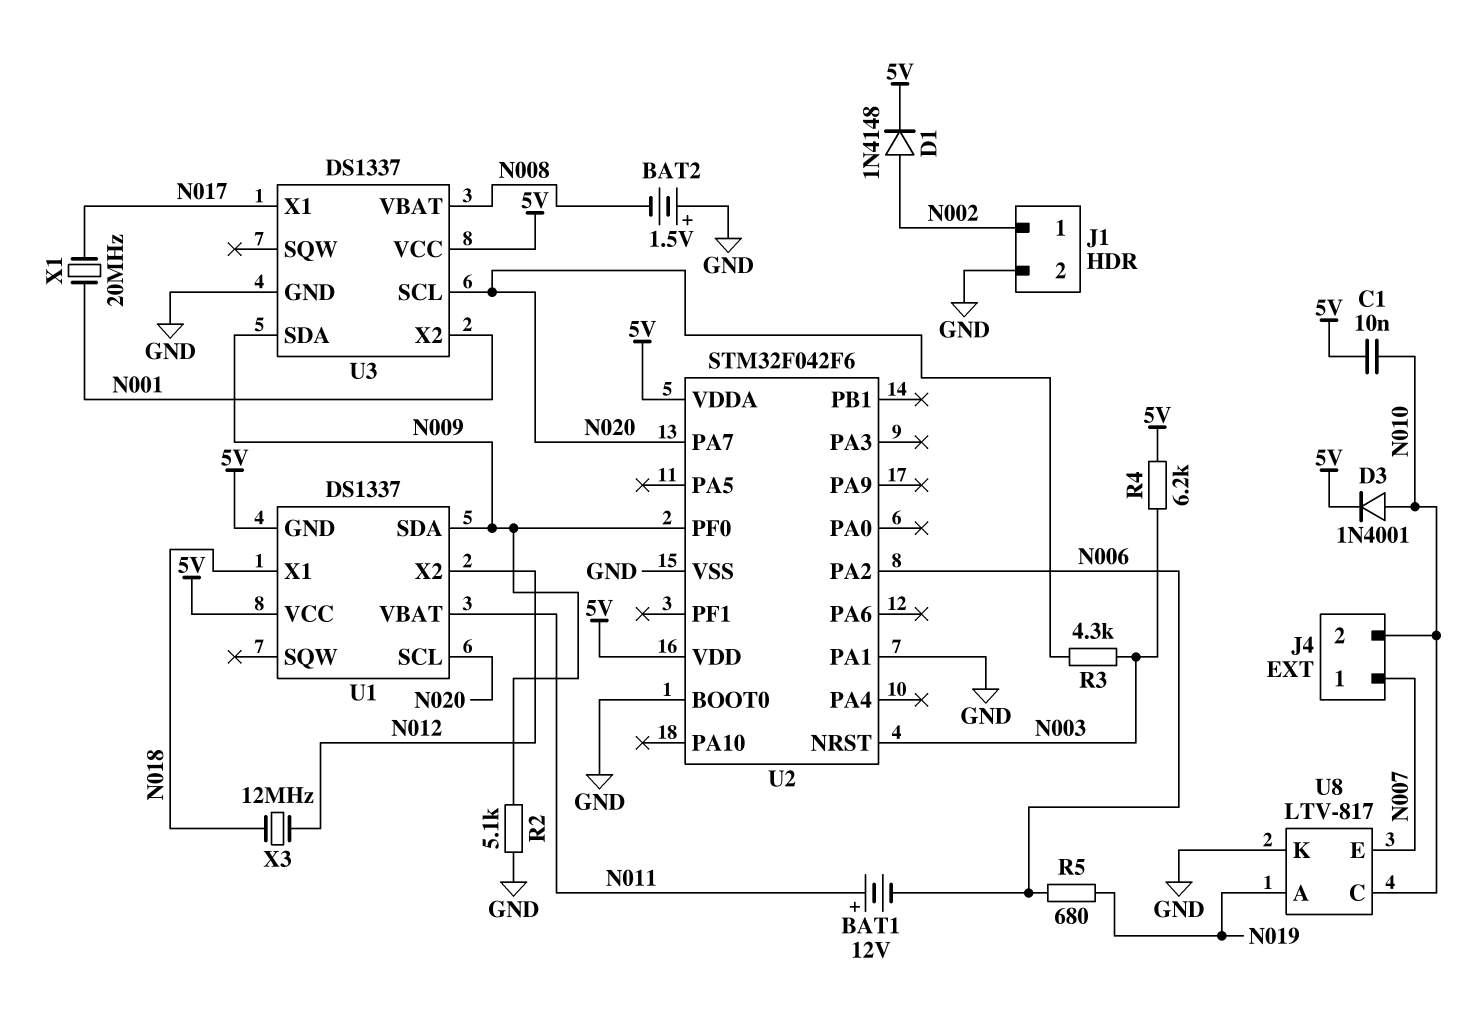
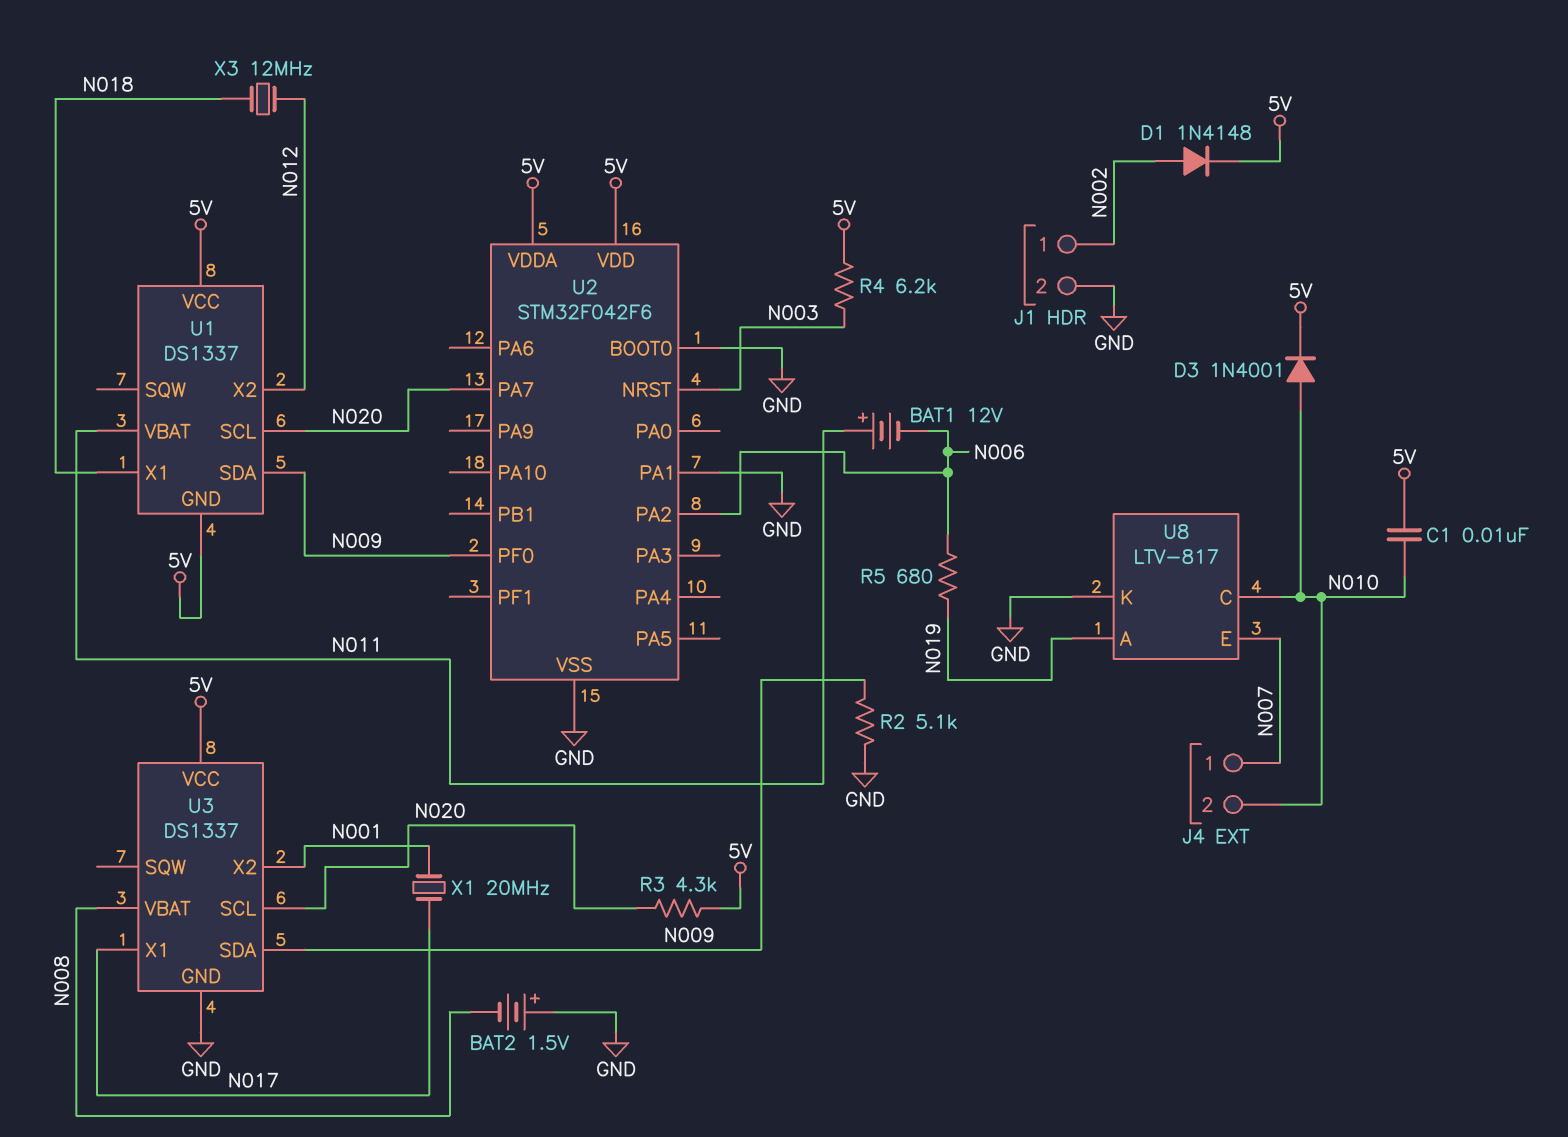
R3: 4.3k (N003, N020) -> 4.3k (5V, N020)

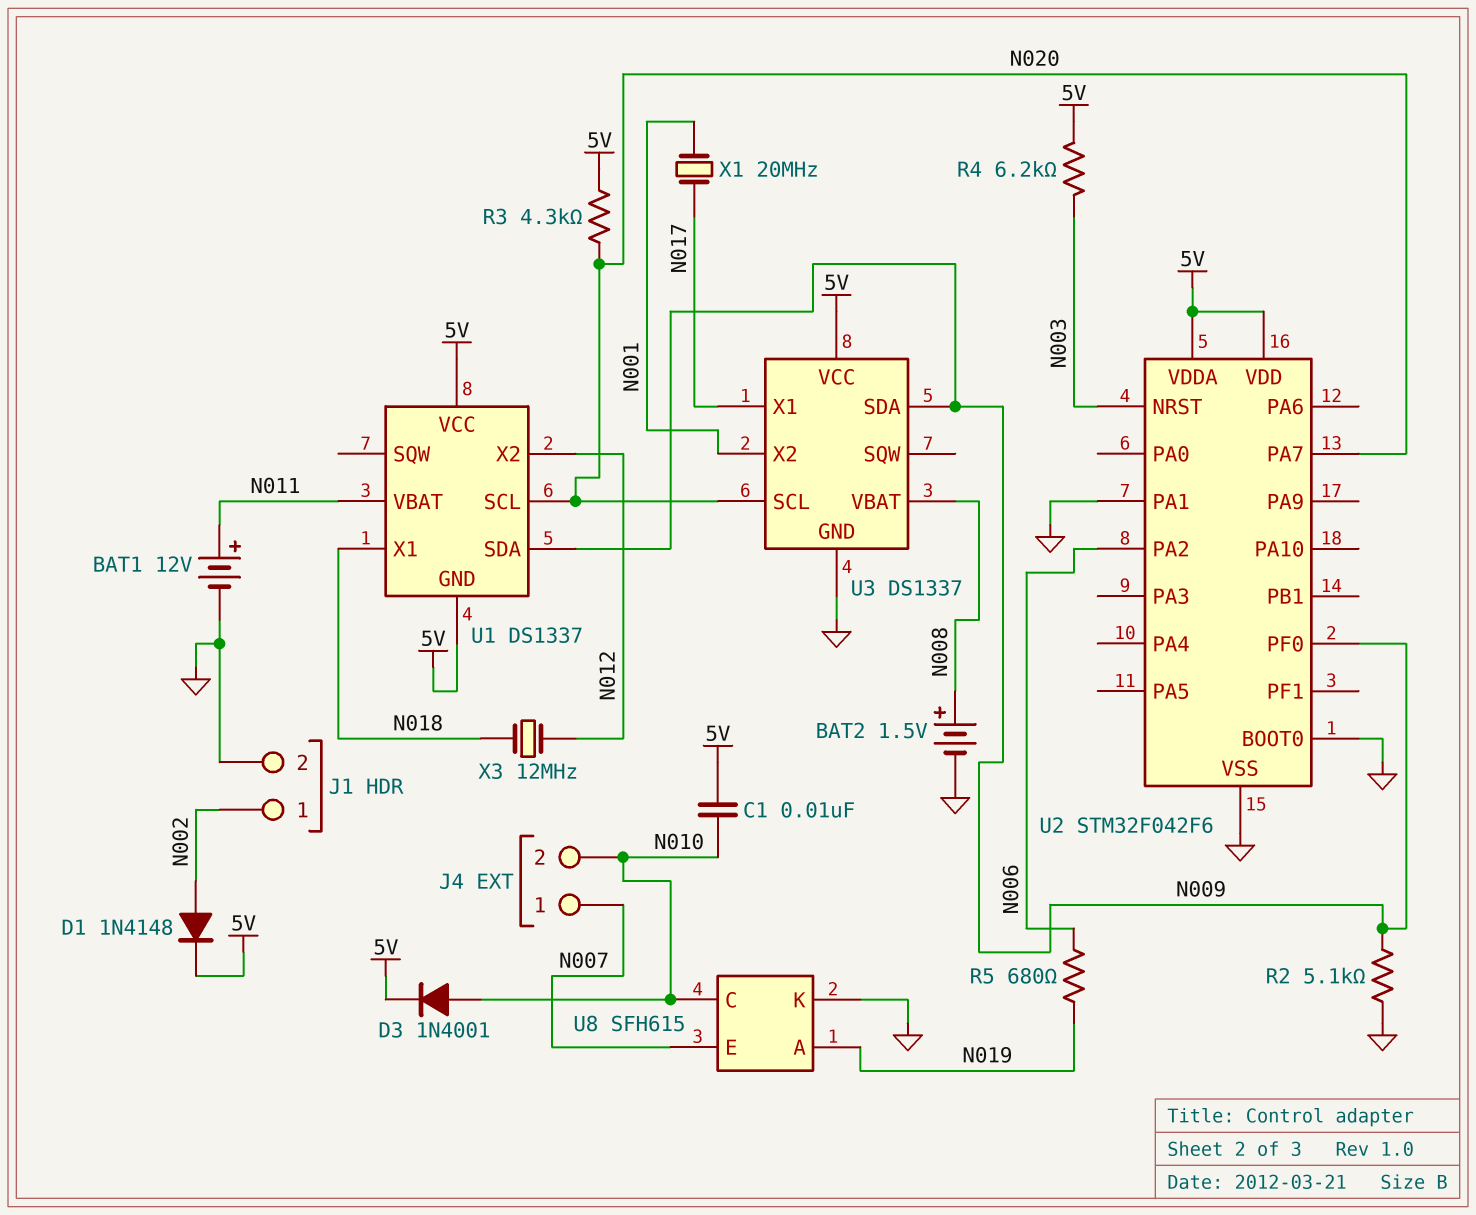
BAT1: 12V (plus N011, minus N006) -> 12V (plus N011, minus GND)
BAT2: 1.5V (plus GND, minus N008) -> 1.5V (plus N008, minus GND)
U8: LTV-817 -> SFH615

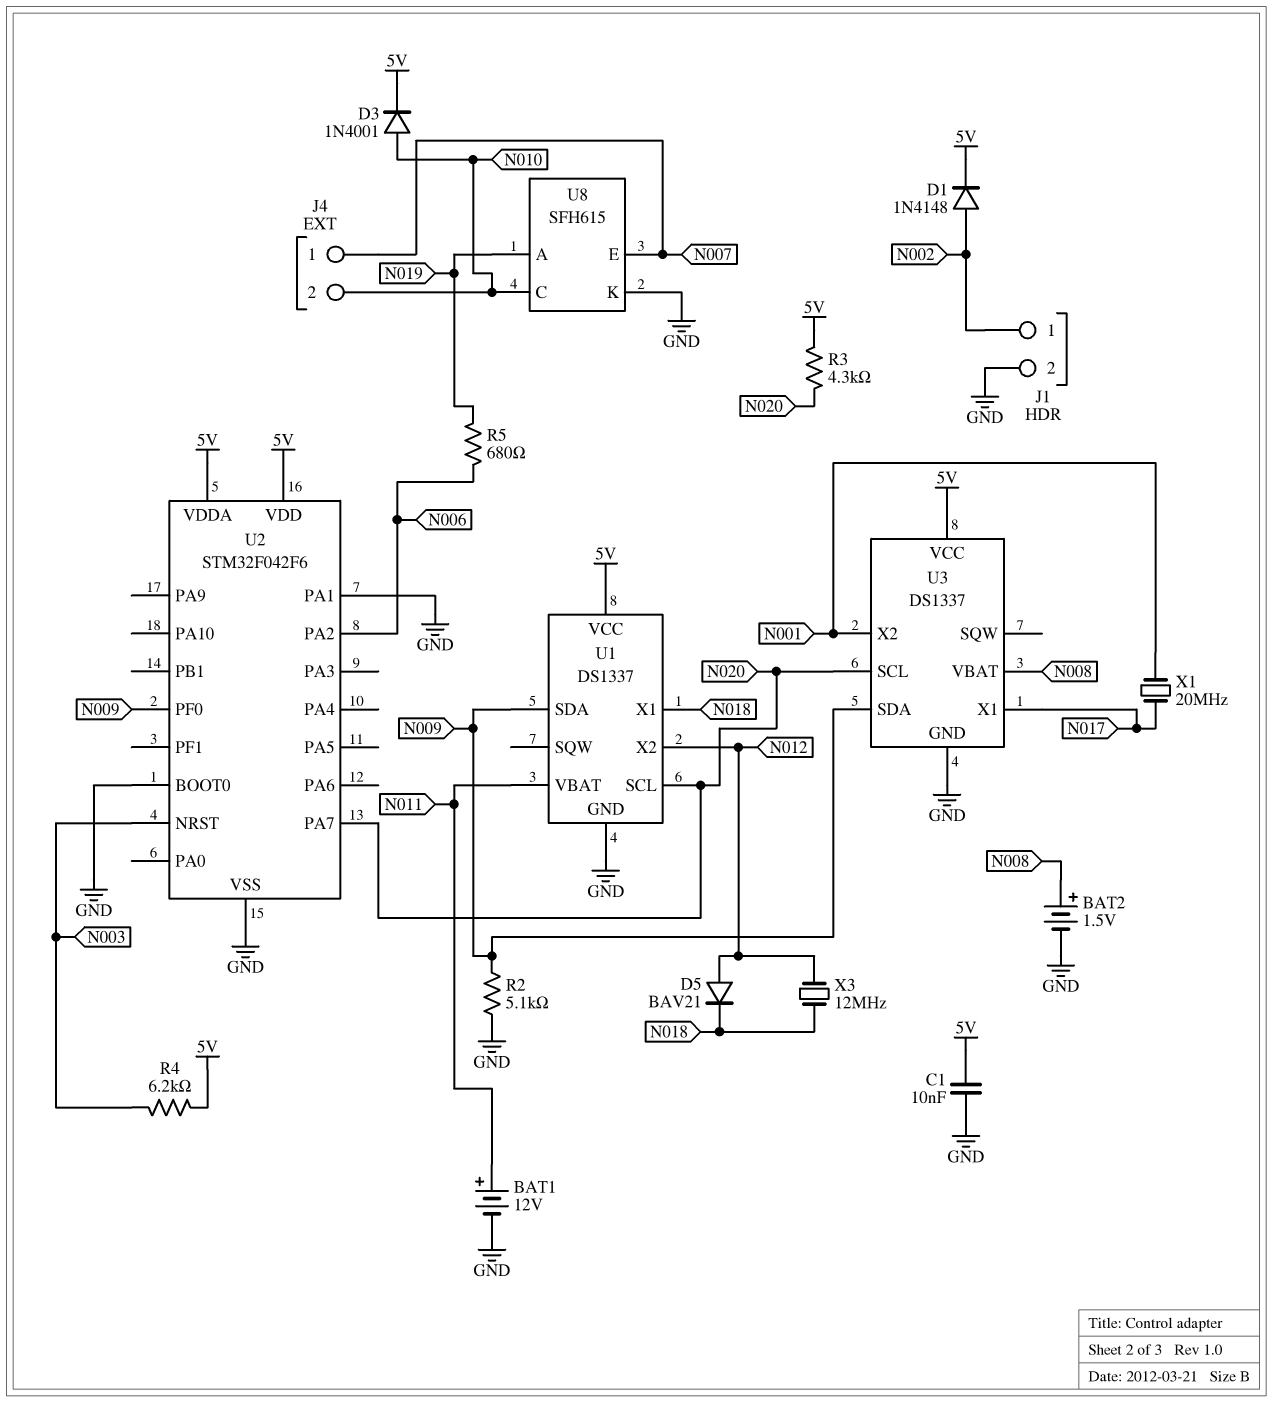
C1: 10nF (5V, N010) -> 10nF (5V, GND)
D5: none -> diode BAV21 (A N012, K N018)
U1 pin GND: 5V -> GND

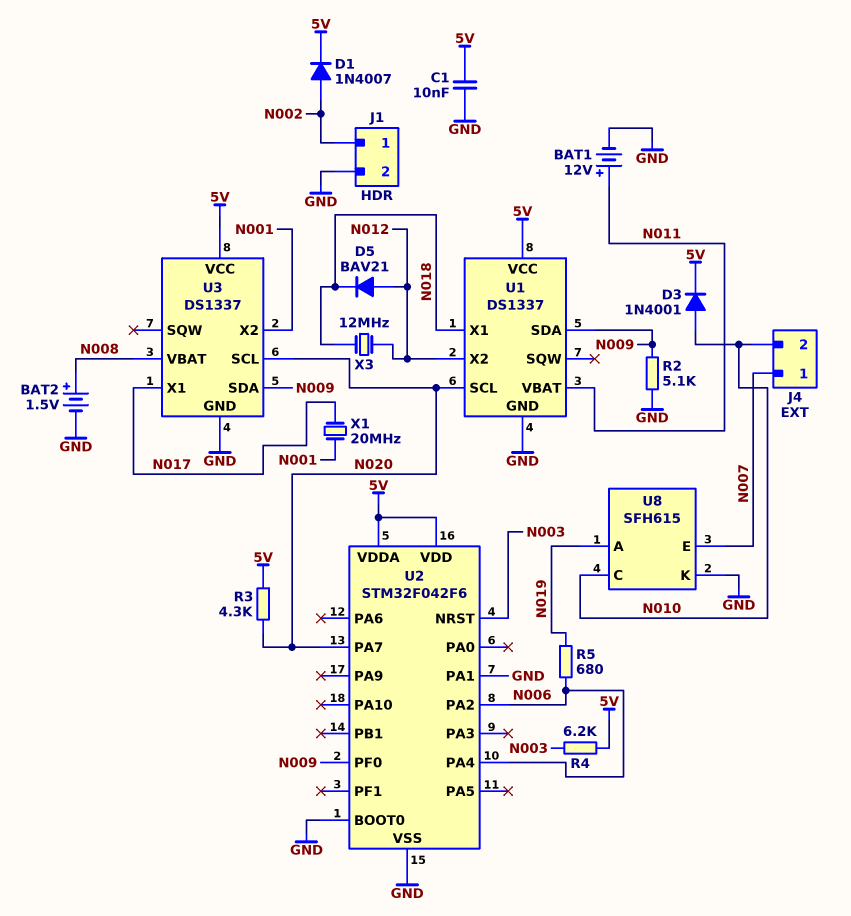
D1: diode 1N4148 (A N002, K 5V) -> diode 1N4007 (A N002, K 5V)
U2 pin PA4: none -> N006

